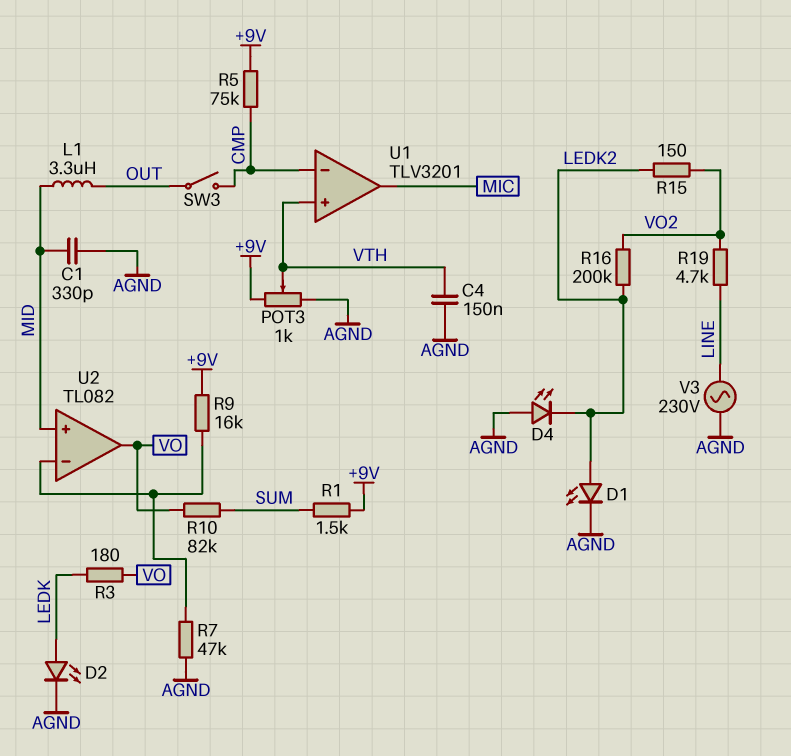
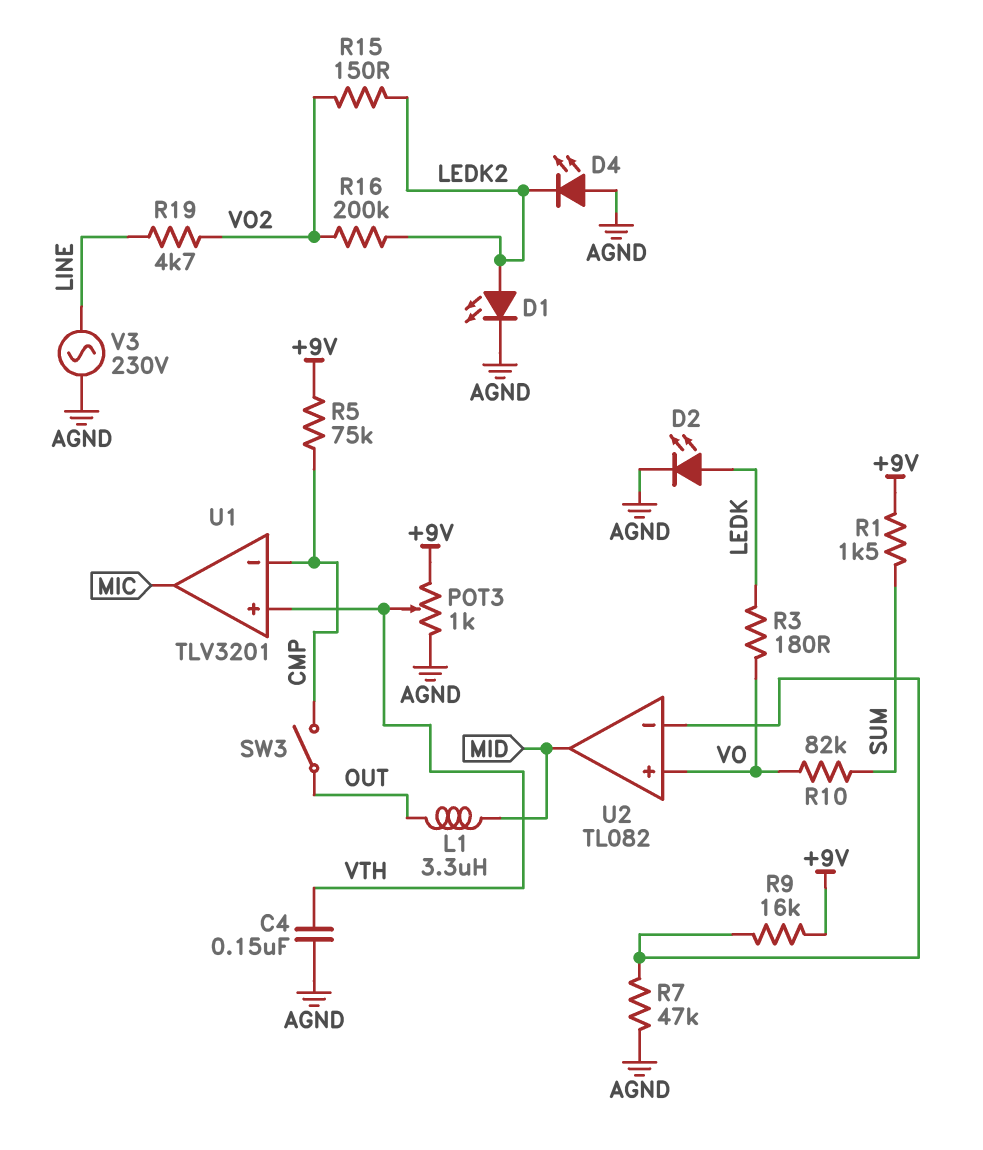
C1: 330pF (AGND, MID) -> none
U2 pin in+: MID -> VO
U2 pin out: VO -> MID

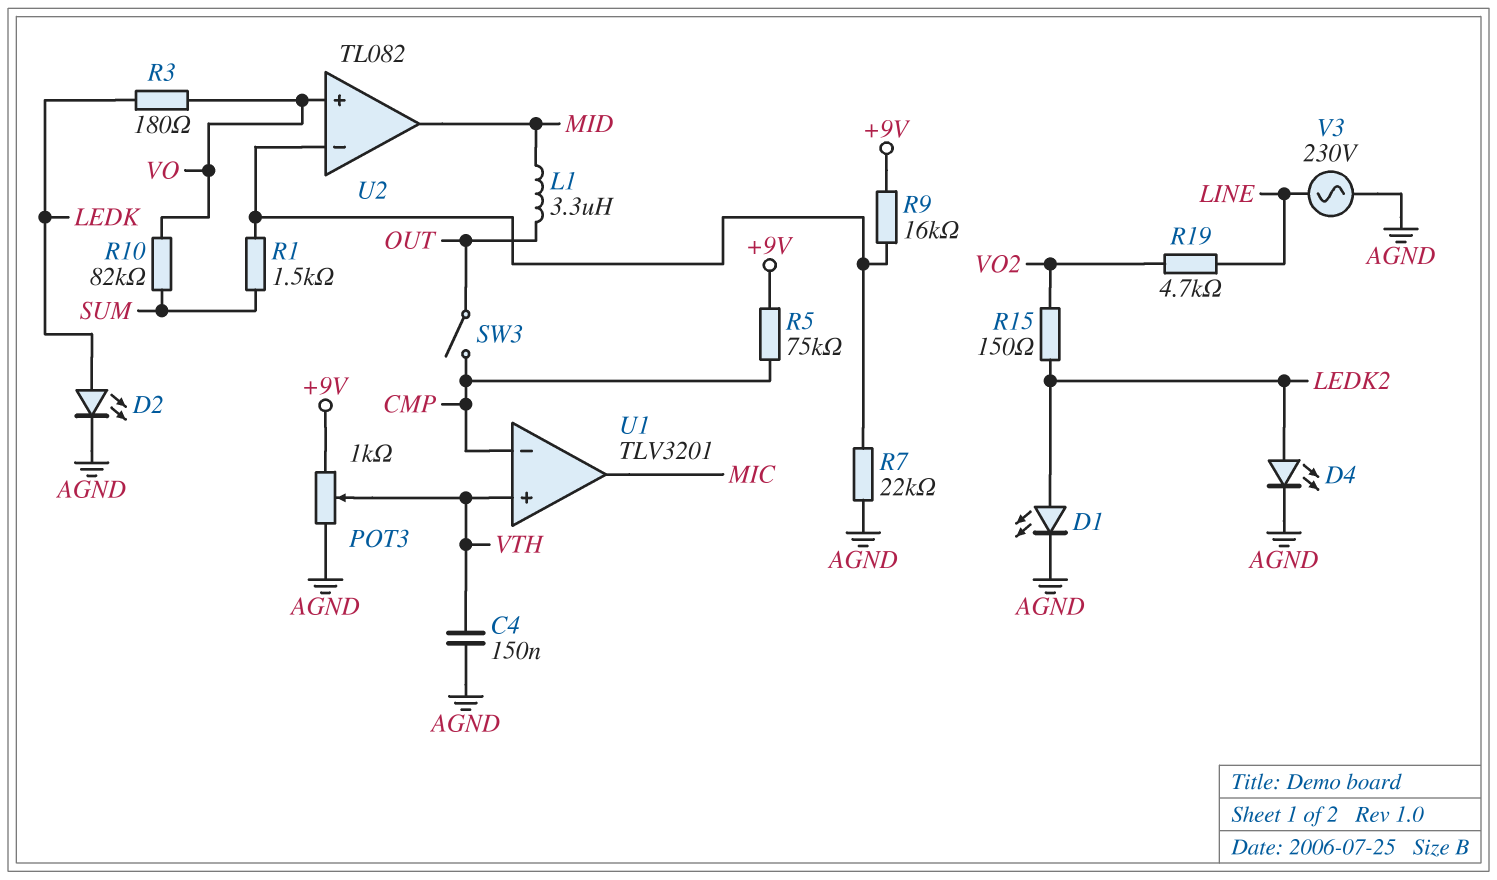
D4: LED (A AGND, K LEDK2) -> LED (A LEDK2, K AGND)
R1: 1.5k (+9V, SUM) -> 1.5k (SUM, U2/in-)
R7: 47k (AGND, U2/in-) -> 22k (AGND, U2/in-)
R16: 200k (LEDK2, VO2) -> none

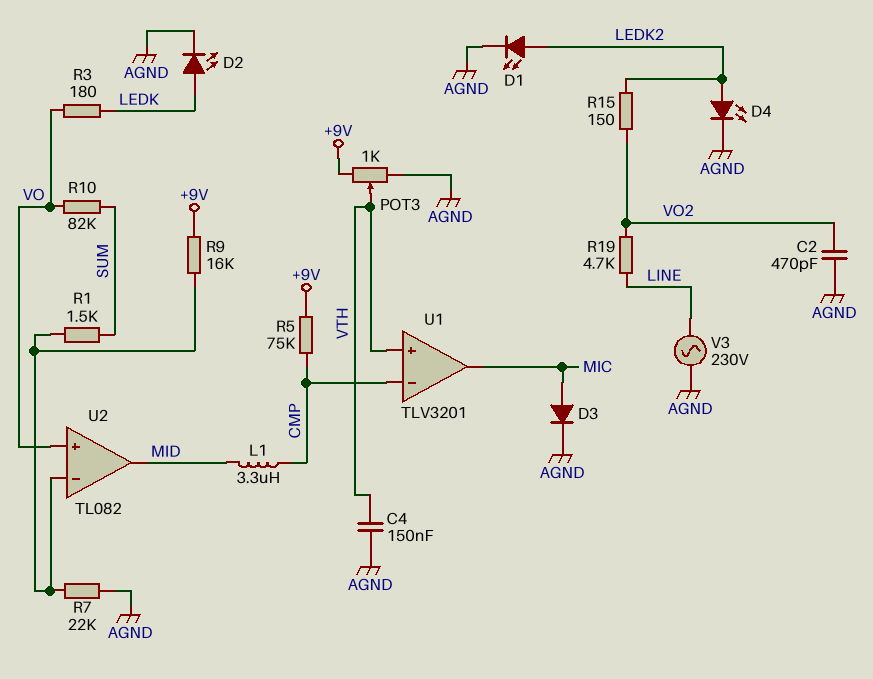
C2: none -> 470pF (AGND, VO2)
D3: none -> diode (A MIC, K AGND)
L1: 3.3uH (MID, OUT) -> 3.3uH (CMP, MID)
SW3: switch (CMP, OUT) -> none

